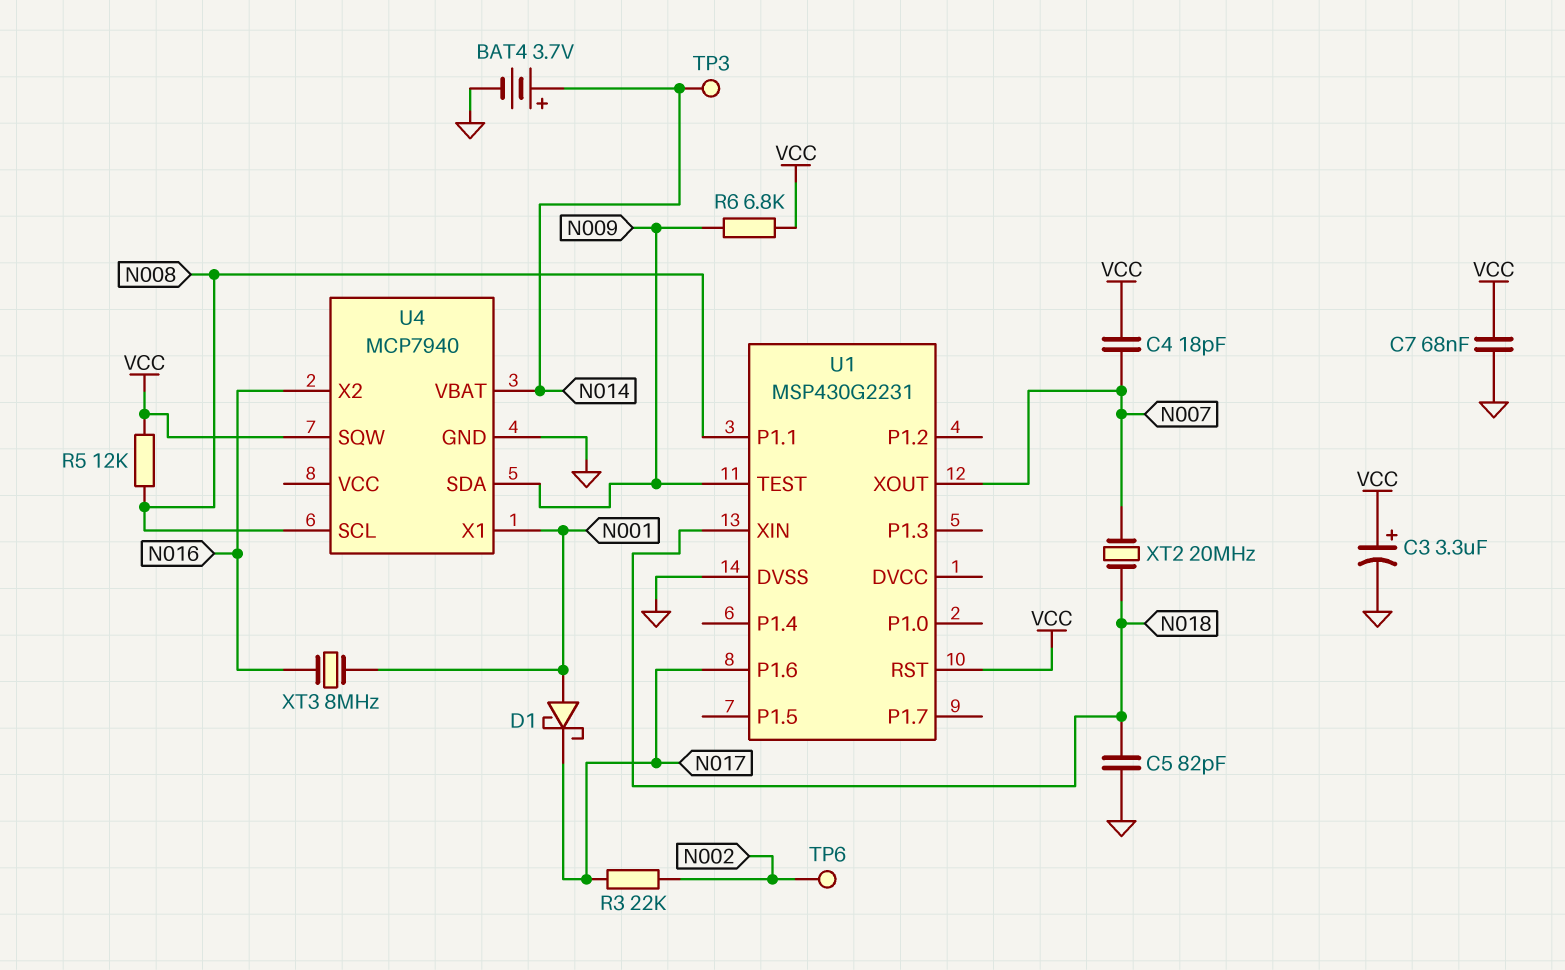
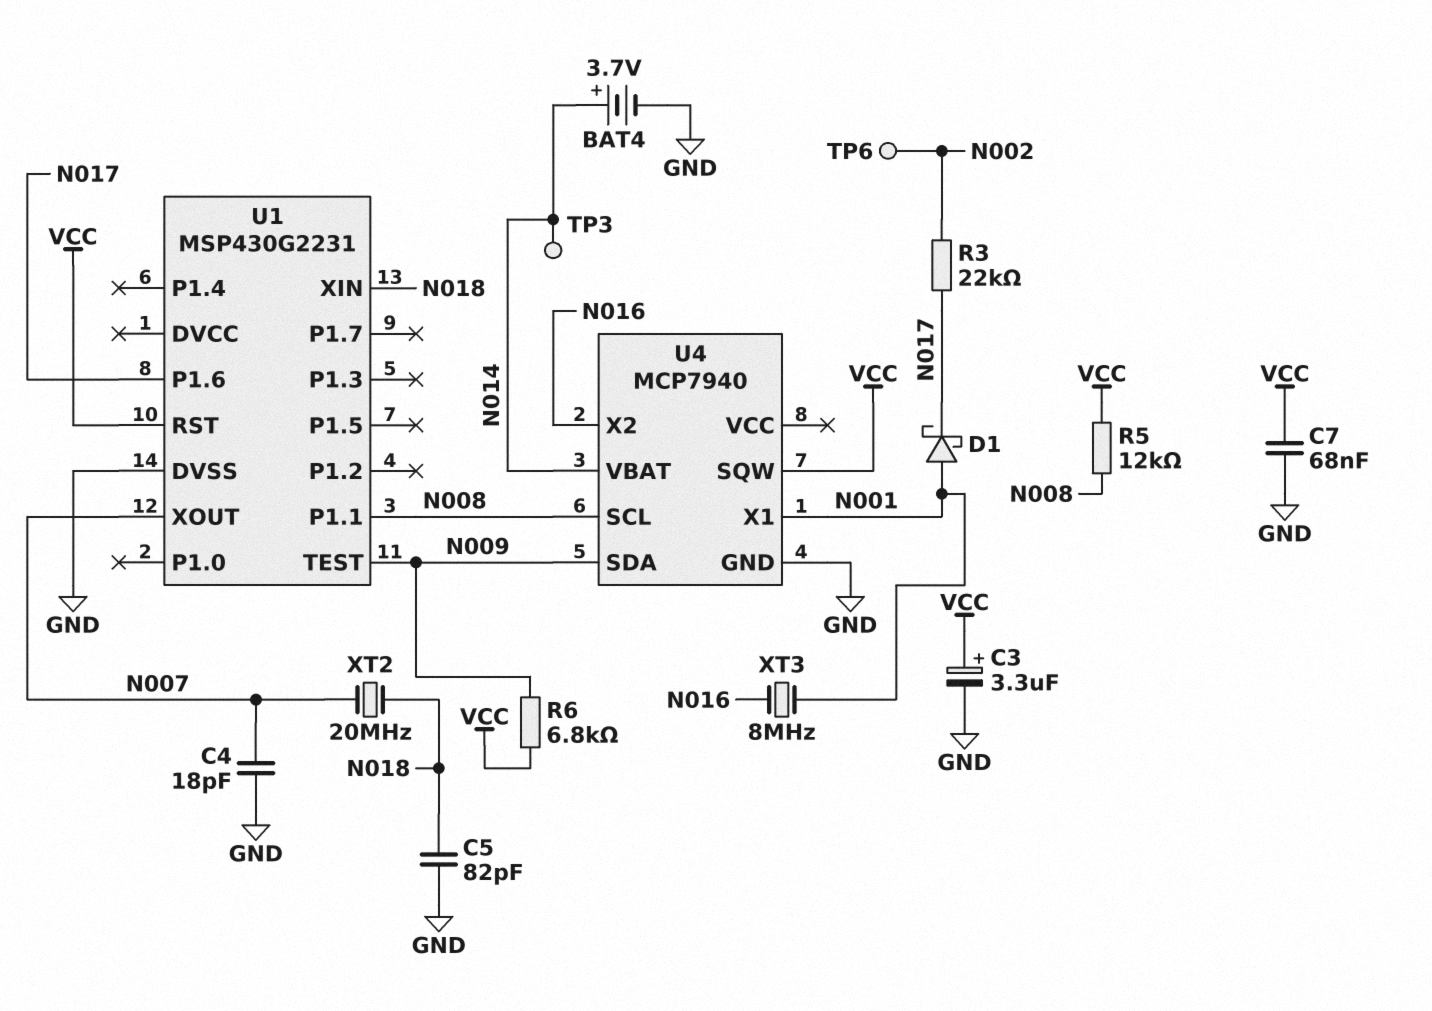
C4: 18pF (N007, VCC) -> 18pF (GND, N007)

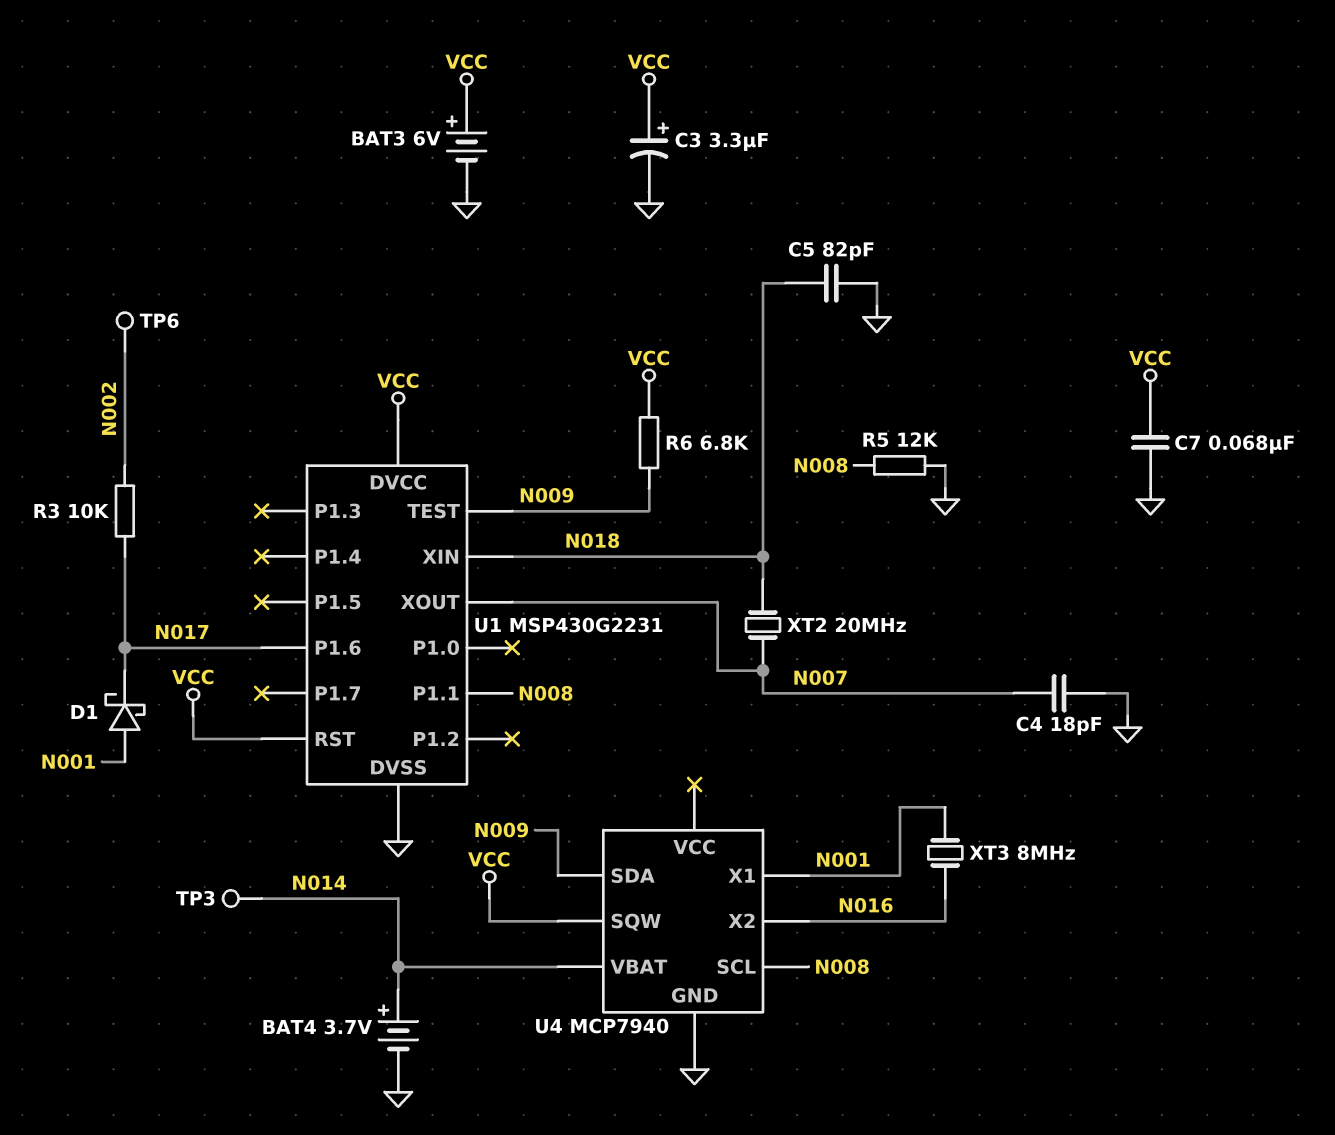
BAT3: none -> 6V (plus VCC, minus GND)
R3: 22k (N002, N017) -> 10k (N002, N017)
R5: 12k (N008, VCC) -> 12k (GND, N008)
U1 pin DVCC: none -> VCC

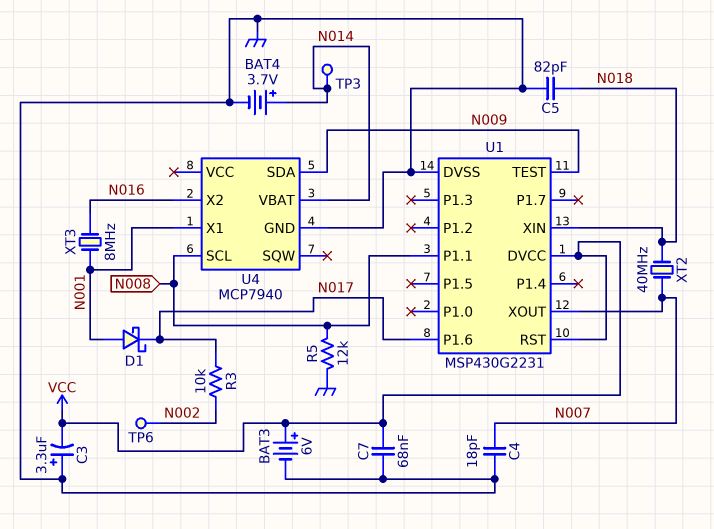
C3: 3.3uF (plus VCC, minus GND) -> 3.3uF (plus GND, minus VCC)
R6: 6.8k (N009, VCC) -> none
U4 pin SQW: VCC -> none
XT2: 20MHz (N007, N018) -> 40MHz (N007, N018)

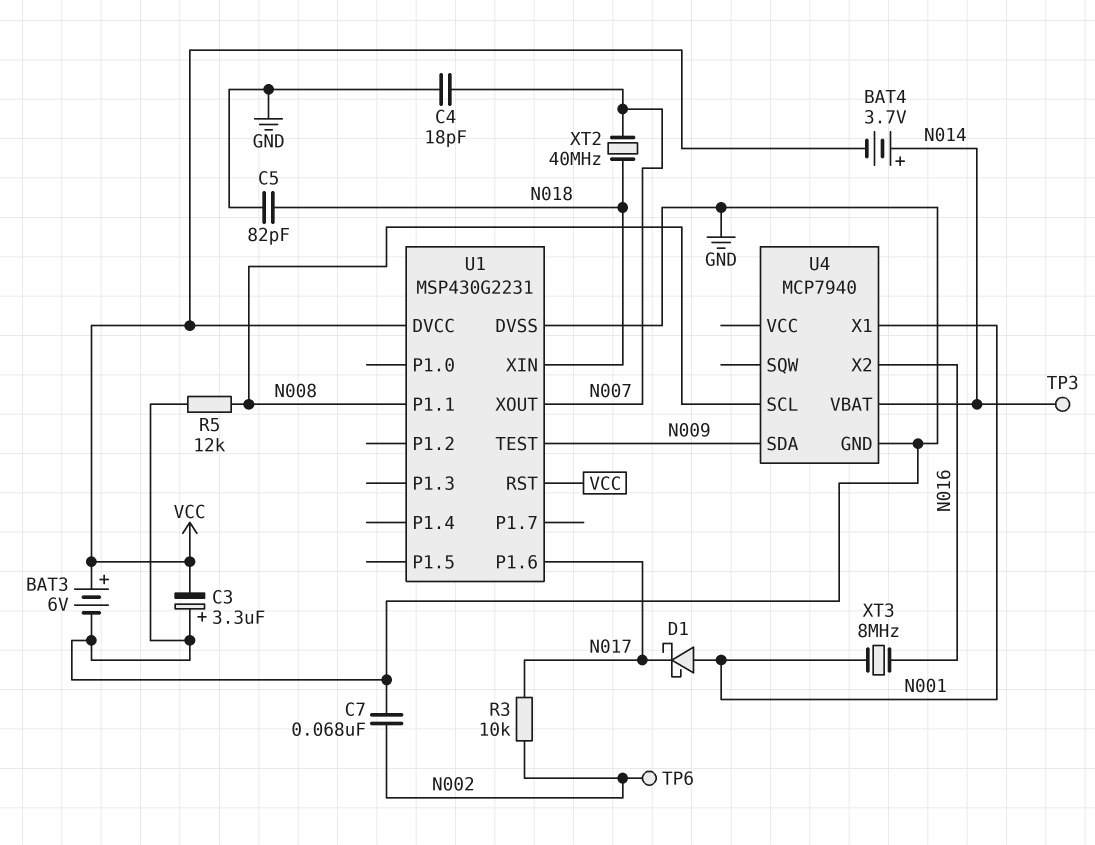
BAT4: 3.7V (plus N014, minus GND) -> 3.7V (plus N014, minus VCC)
C7: 68nF (GND, VCC) -> 68nF (GND, N002)

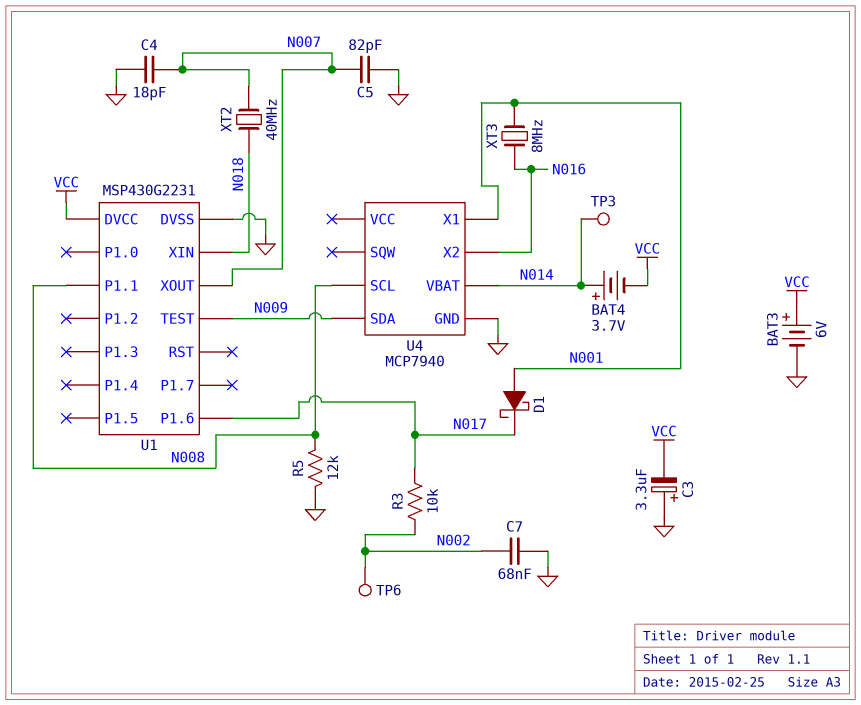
C5: 82pF (GND, N018) -> 82pF (GND, N007)
U1 pin RST: VCC -> none

